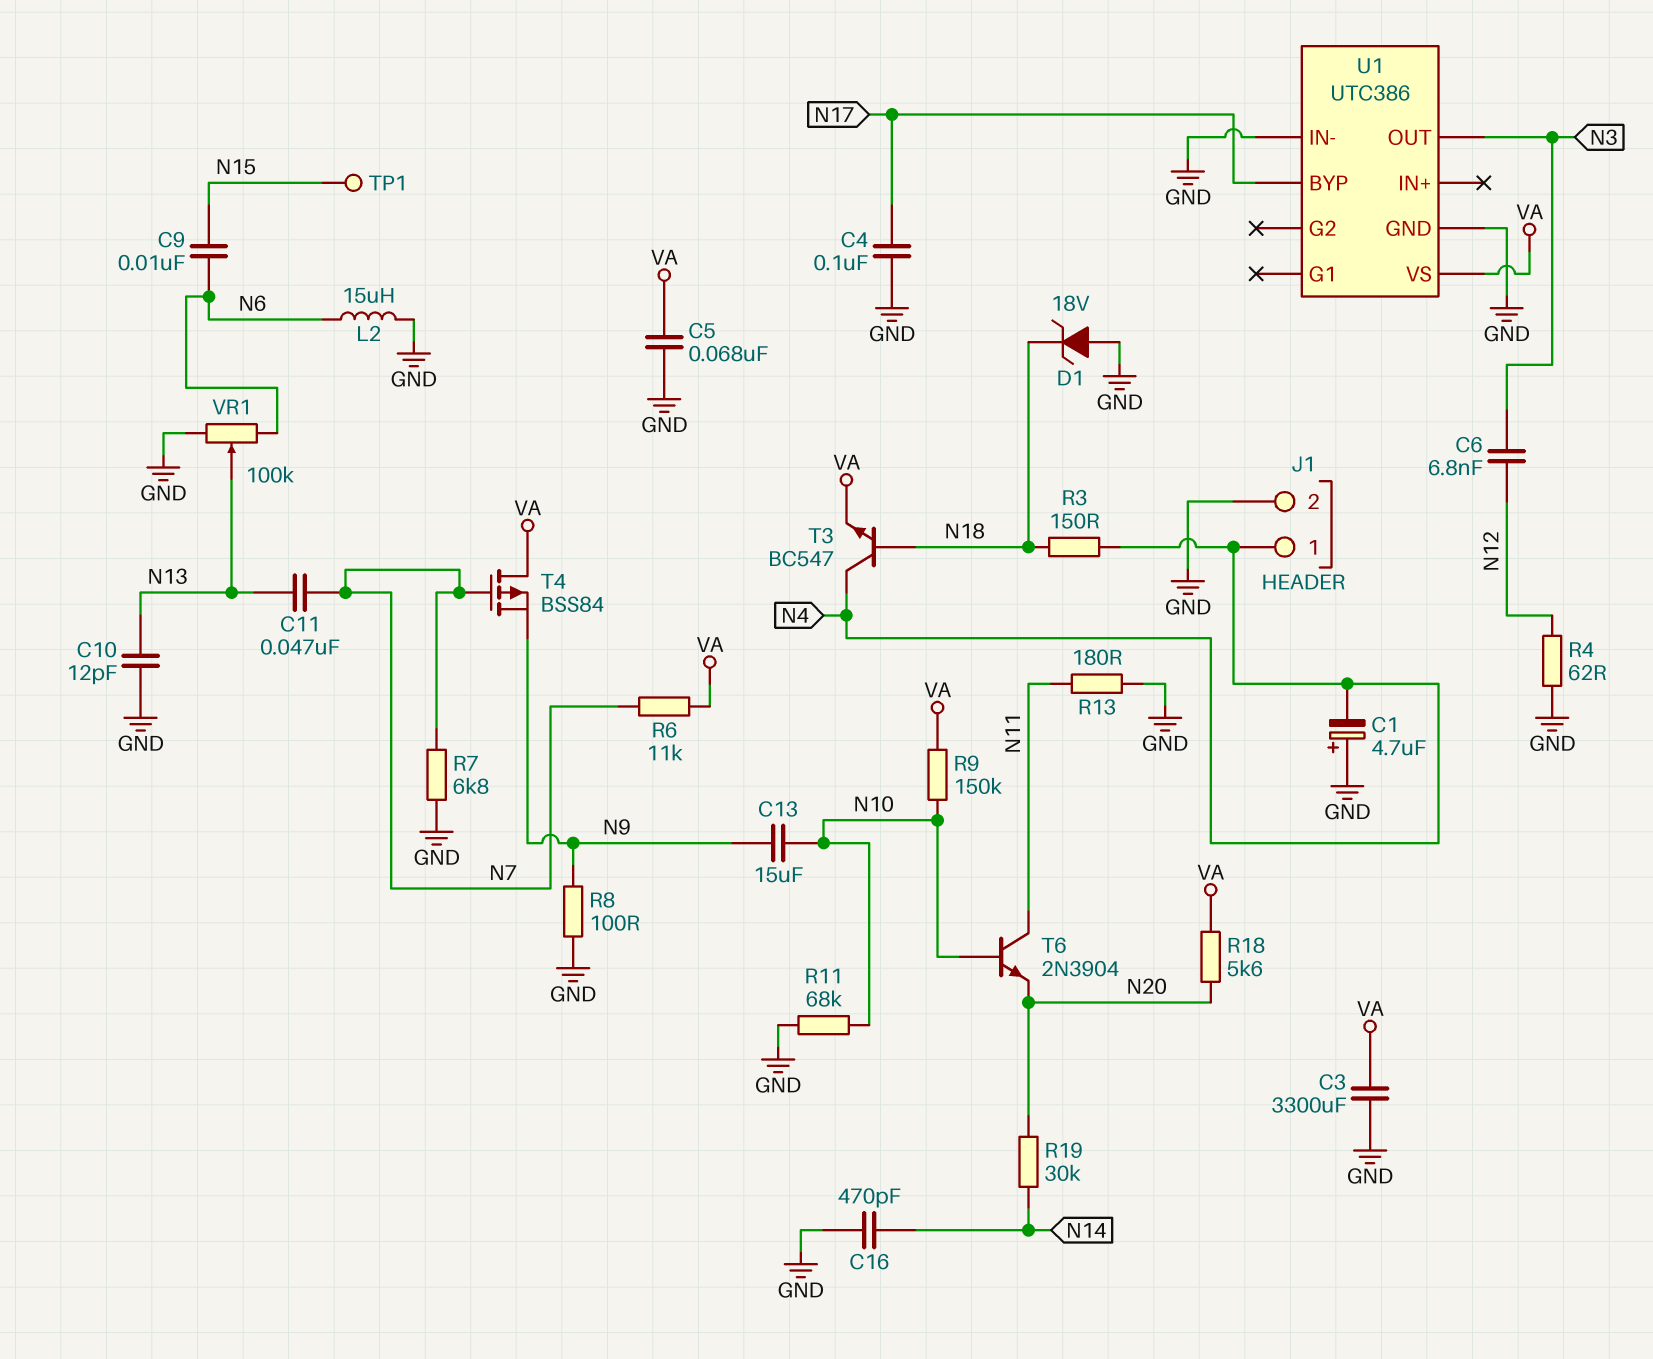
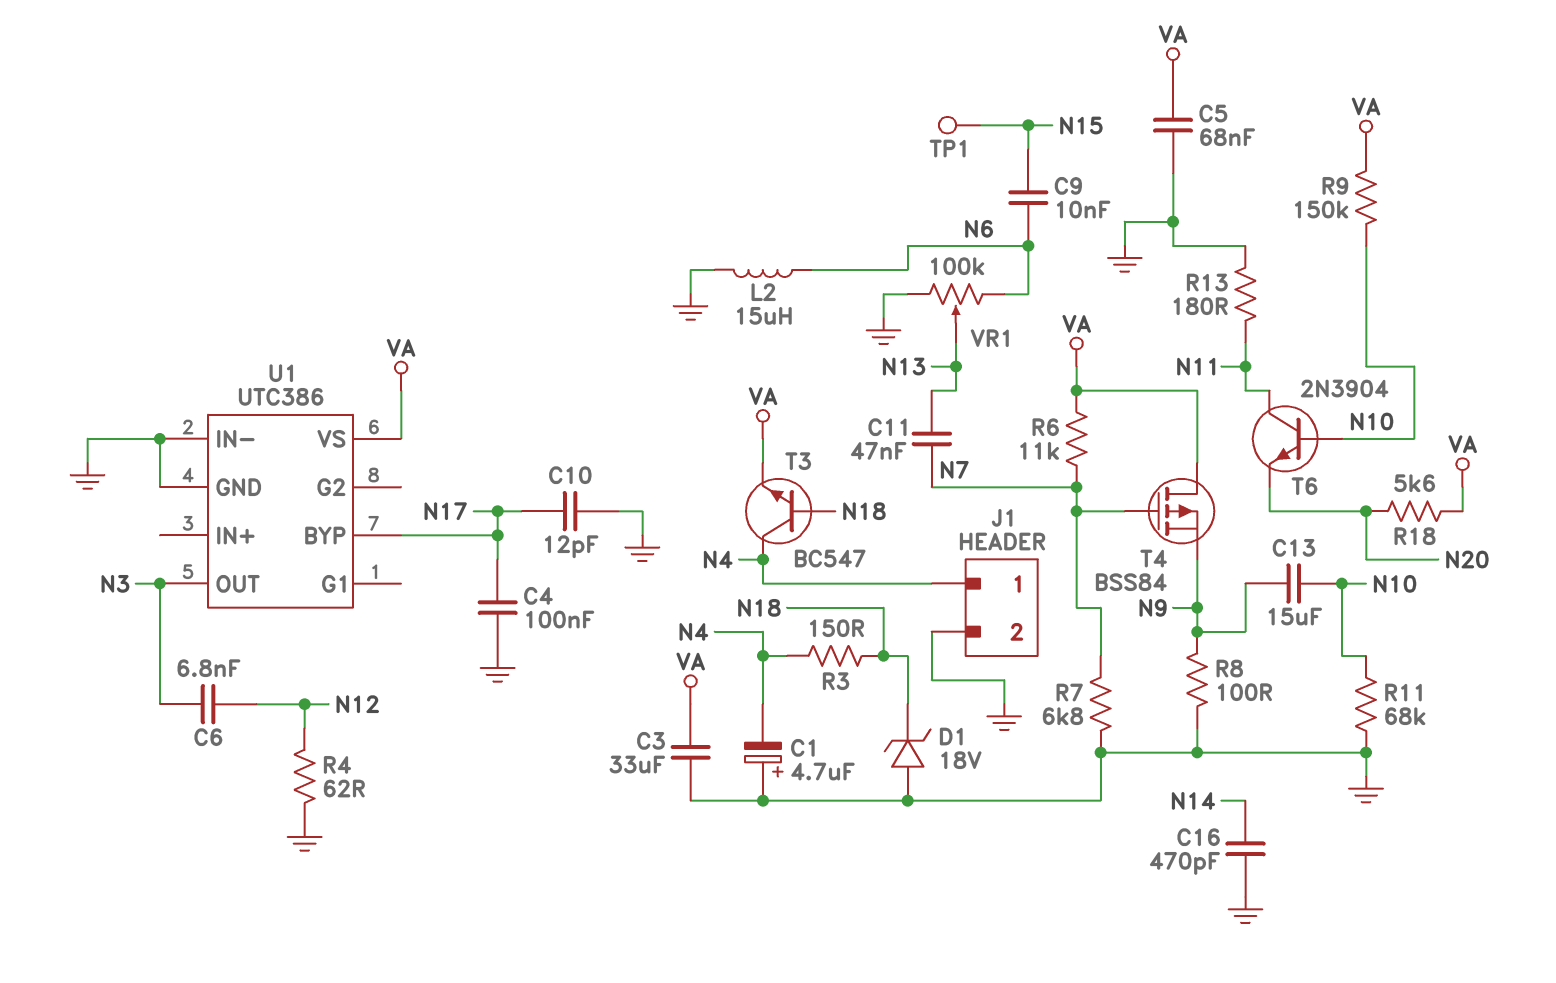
C3: 3300uF (GND, VA) -> 33uF (GND, VA)
C10: 12pF (GND, N13) -> 12pF (GND, N17)
R19: 30k (N14, N20) -> none

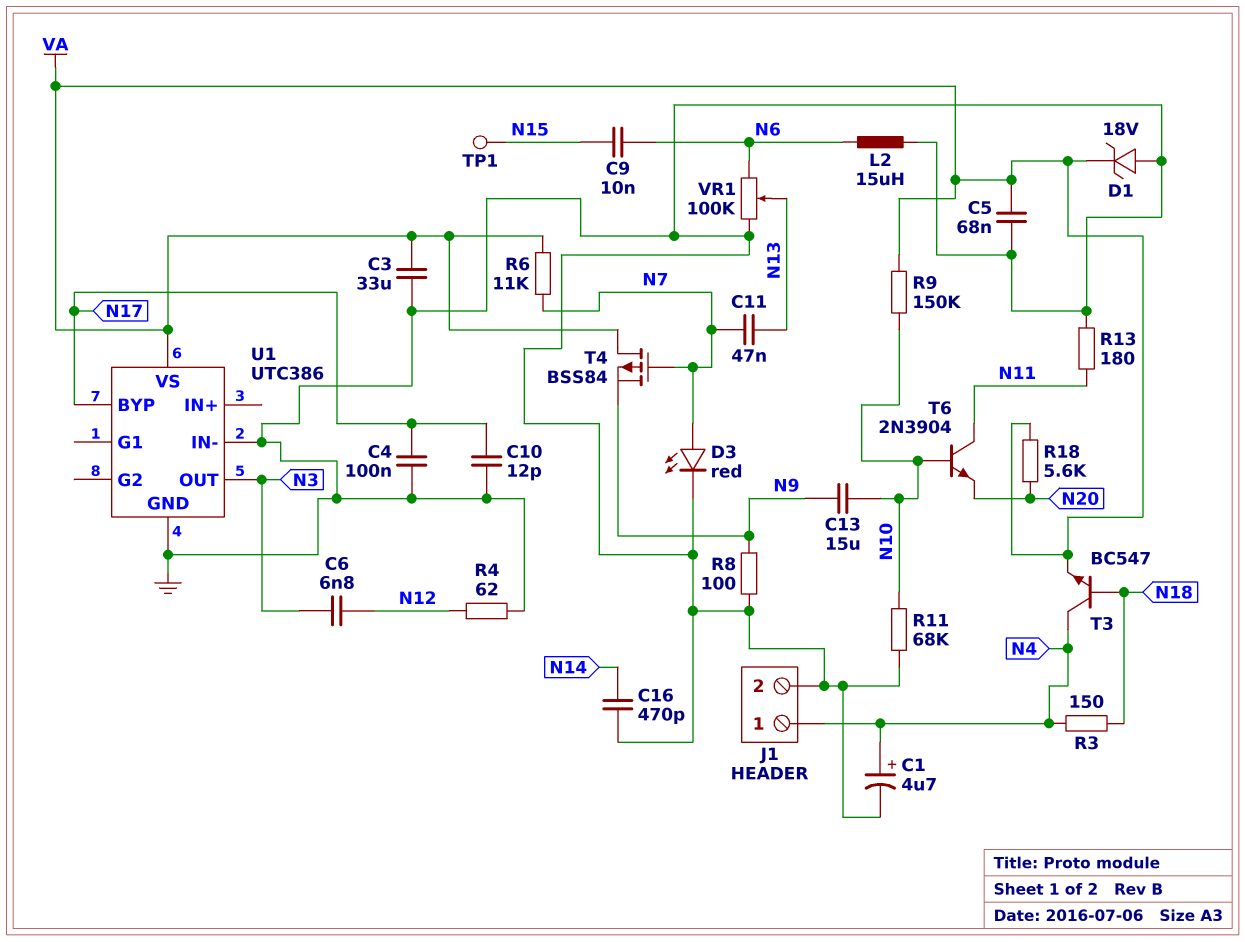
C1: 4.7uF (plus GND, minus N4) -> 4.7uF (plus N4, minus GND)
D1: zener 18V (A GND, K N18) -> zener 18V (A GND, K VA)
D3: none -> LED red (A N7, K GND)
R7: 6.8k (GND, N7) -> none

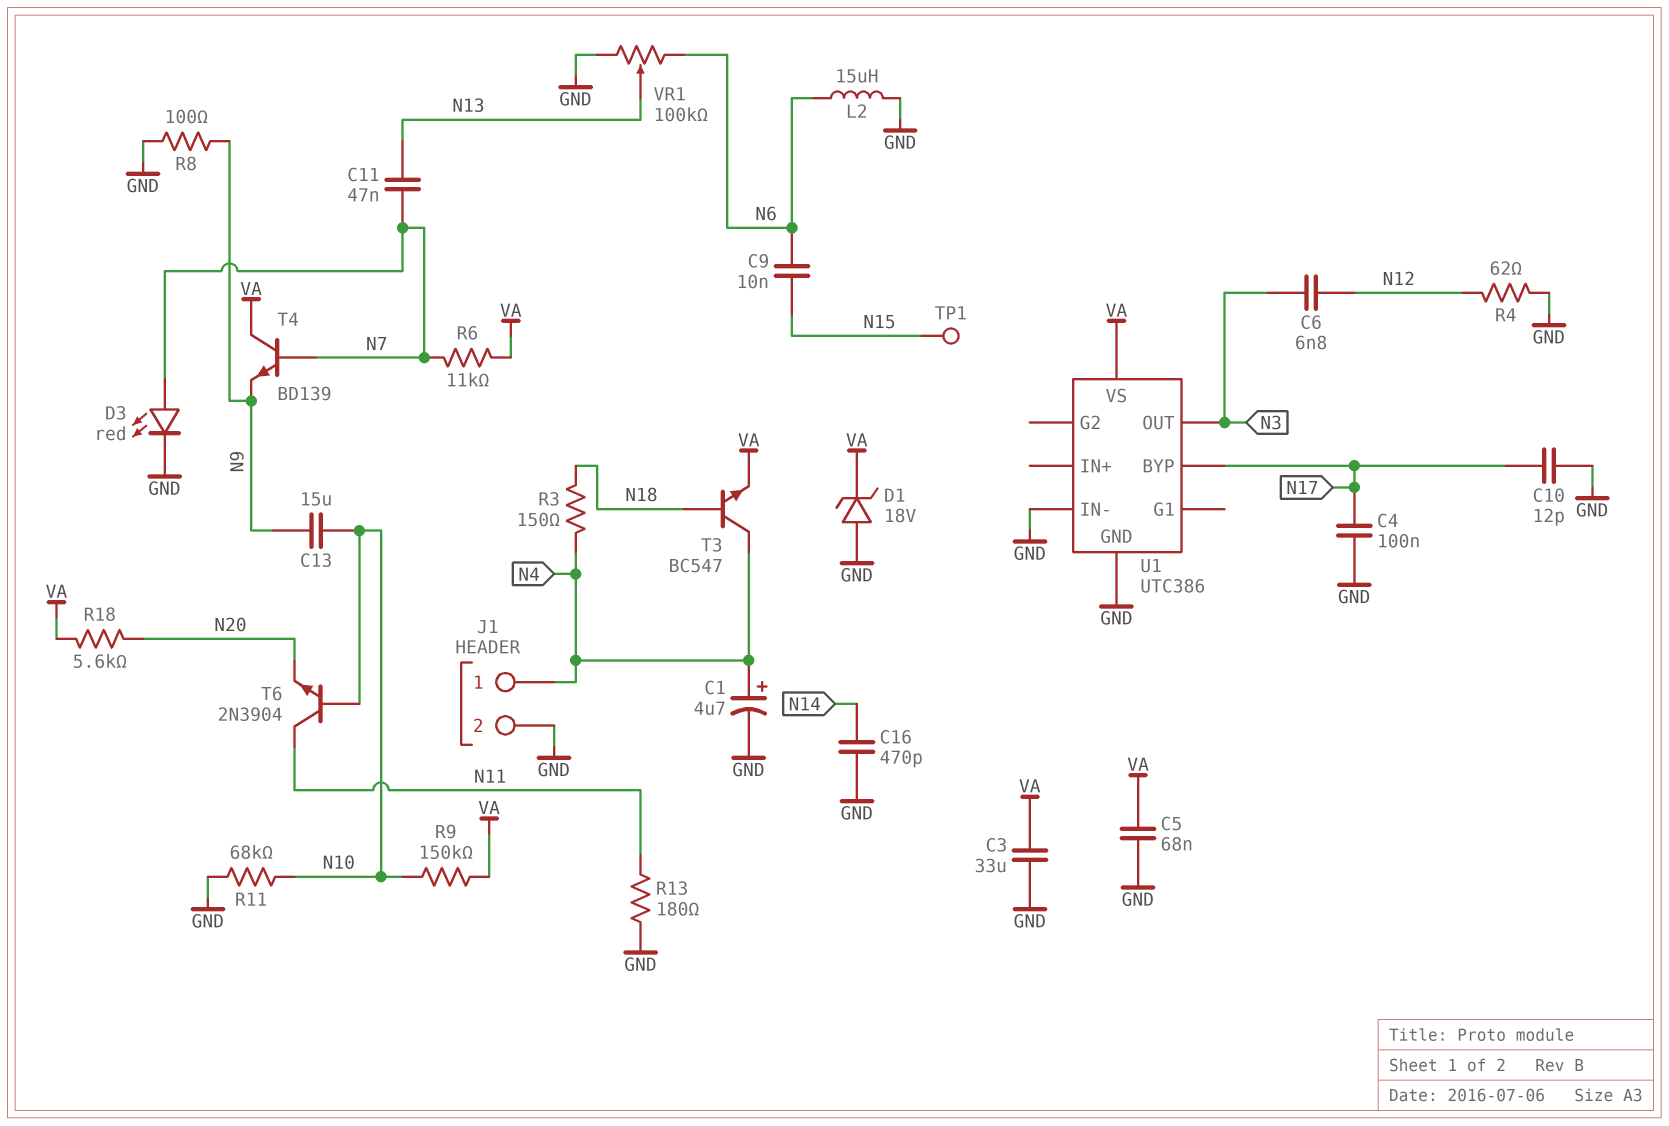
T4: PMOS BSS84 (G N7, D VA, S N9) -> NPN BD139 (B N7, C VA, E N9)

